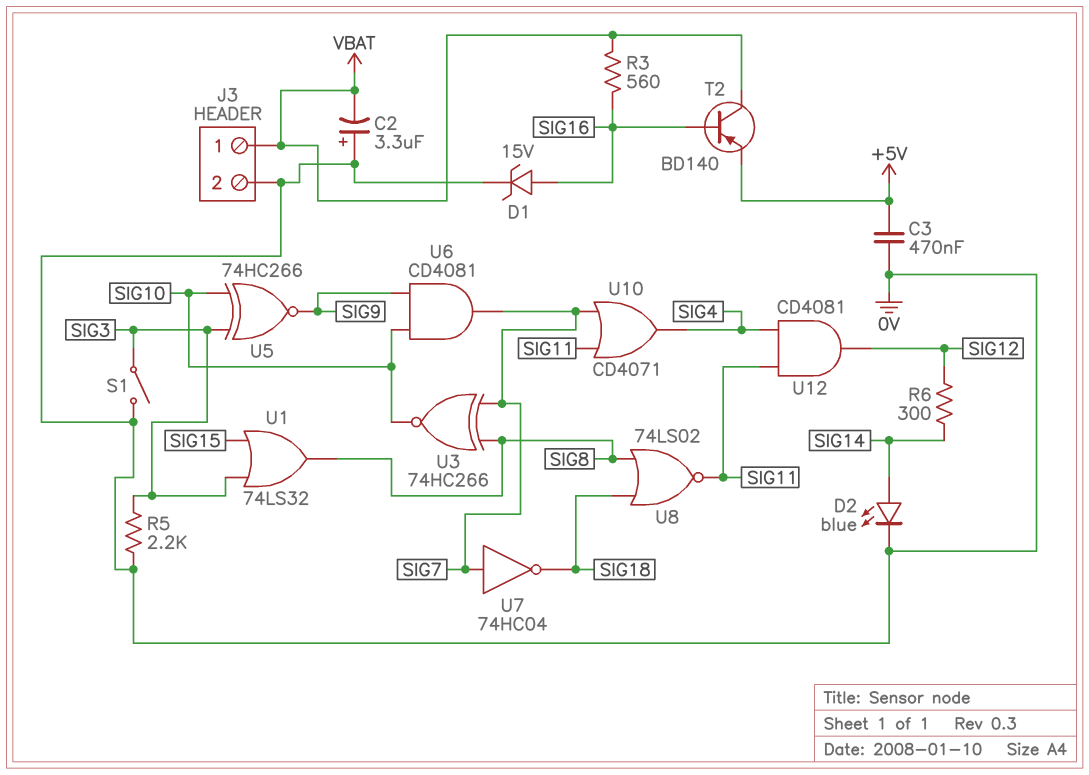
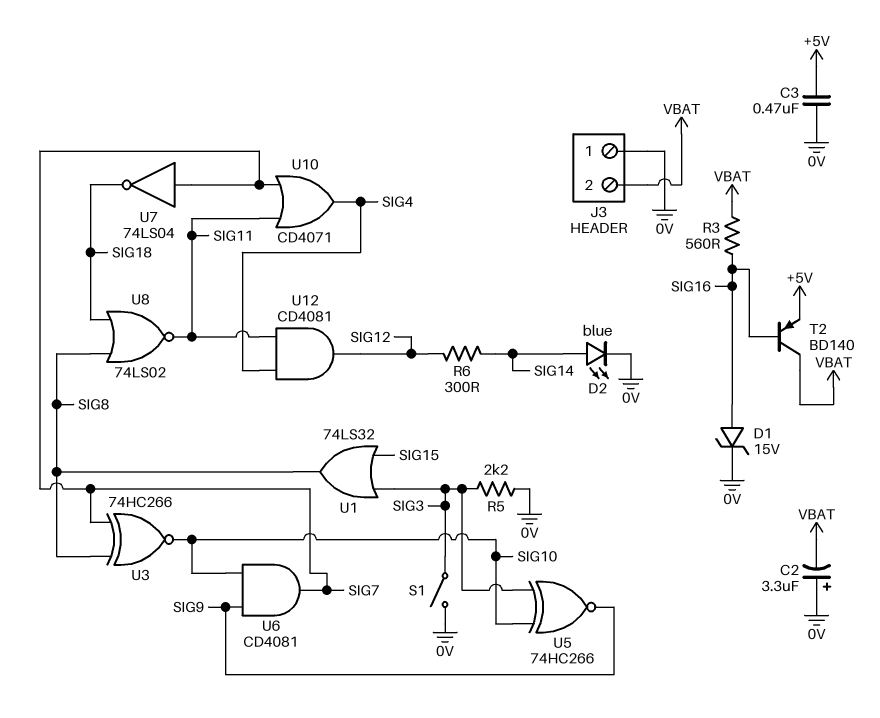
J3 pin 1: VBAT -> 0V
J3 pin 2: 0V -> VBAT
U7: NOT 74HC04 (in SIG7, out SIG18) -> NOT 74LS04 (in SIG7, out SIG18)

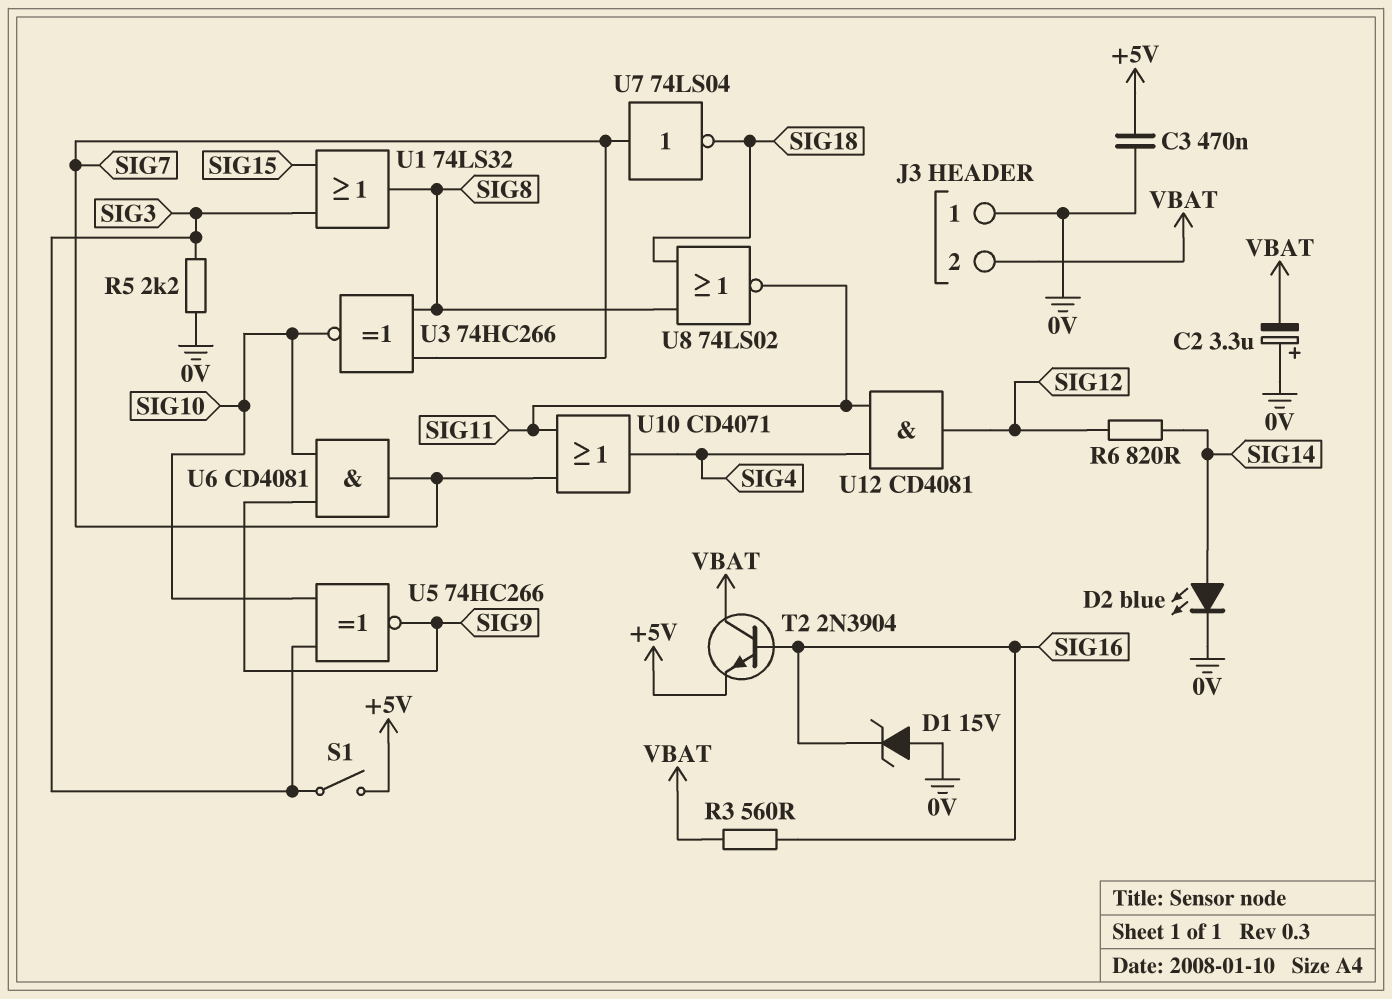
D1: zener 15V (A SIG16, K 0V) -> zener 15V (A 0V, K SIG16)
R6: 300 (SIG12, SIG14) -> 820 (SIG12, SIG14)
S1: switch (0V, SIG3) -> switch (+5V, SIG3)
T2: PNP BD140 (B SIG16, C VBAT, E +5V) -> NPN 2N3904 (B SIG16, C VBAT, E +5V)

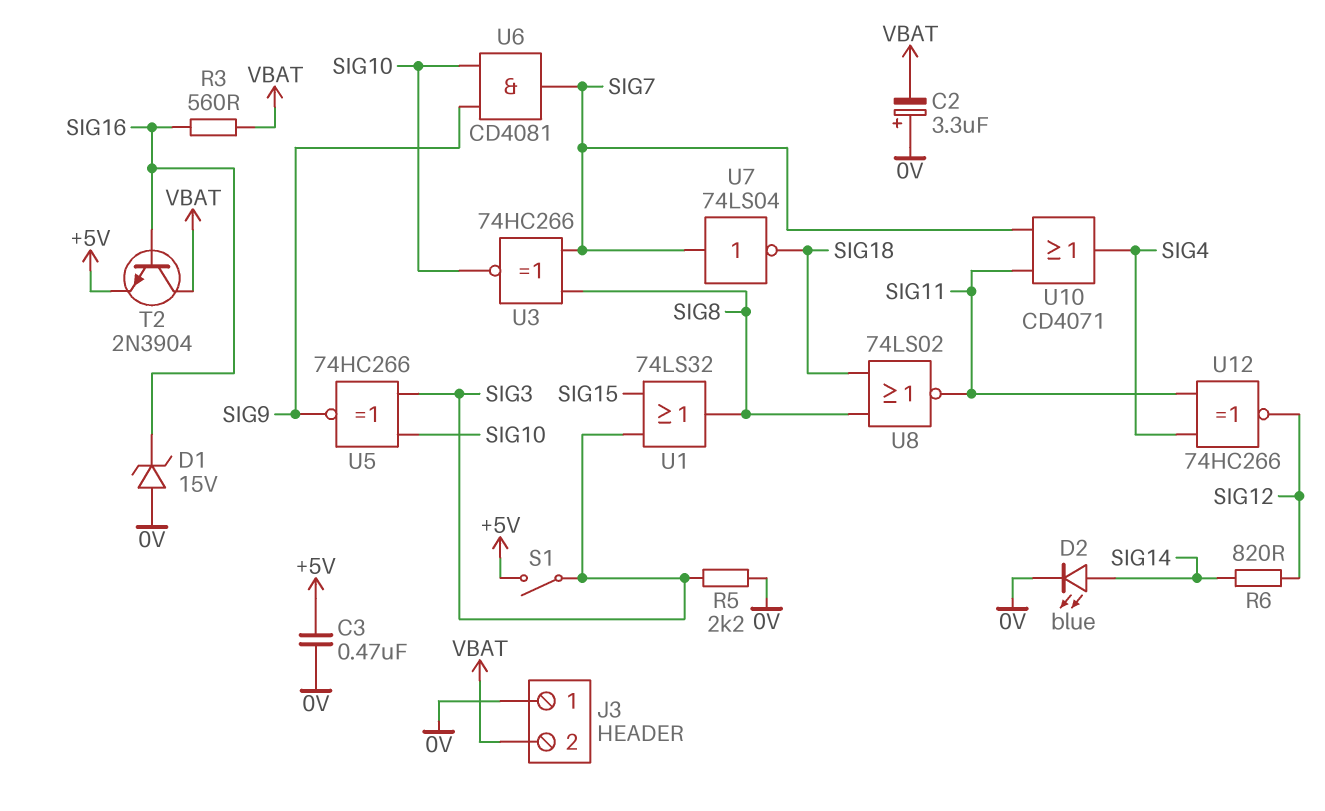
U12: AND CD4081 (in SIG4, in SIG11, out SIG12) -> XNOR 74HC266 (in SIG4, in SIG11, out SIG12)

